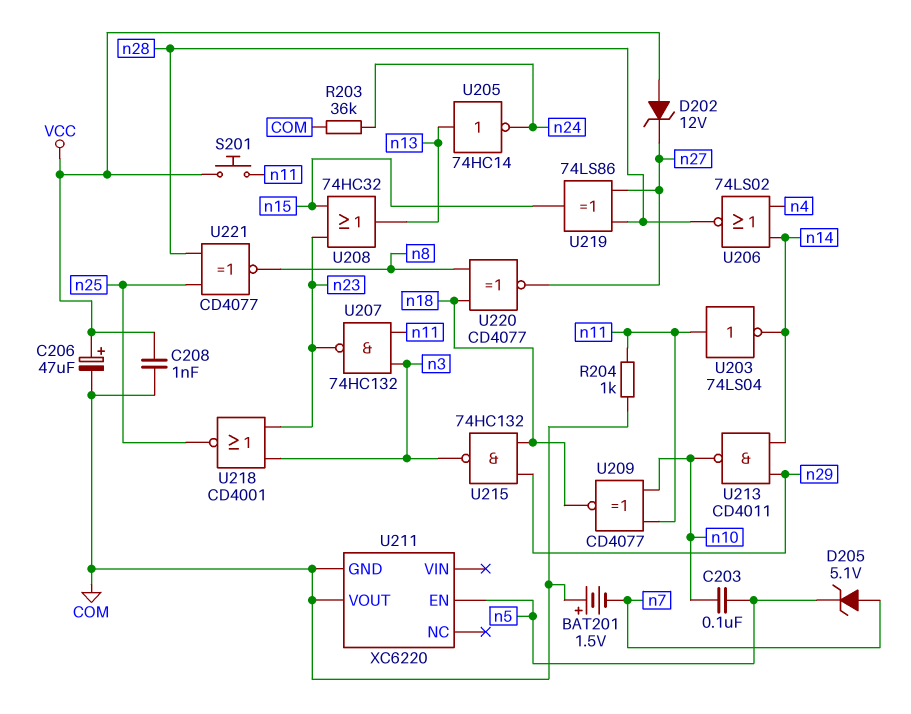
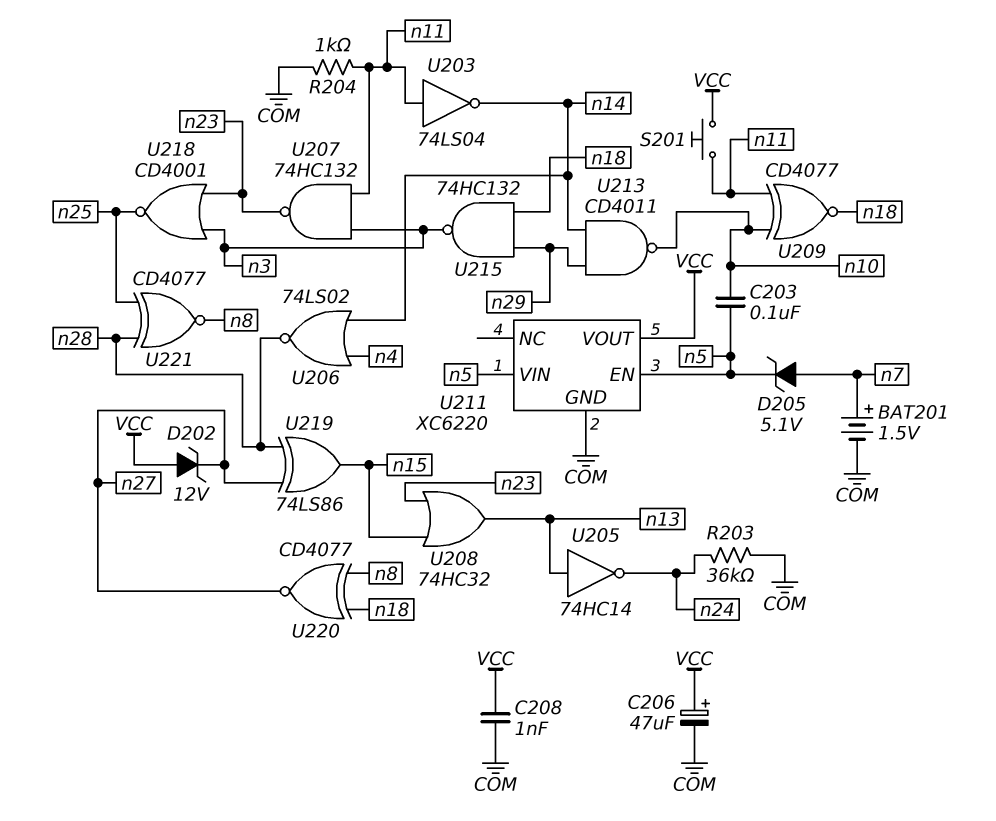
BAT201: 1.5V (plus COM, minus n7) -> 1.5V (plus n7, minus COM)
U211 pin VIN: none -> n5
U211 pin VOUT: COM -> VCC

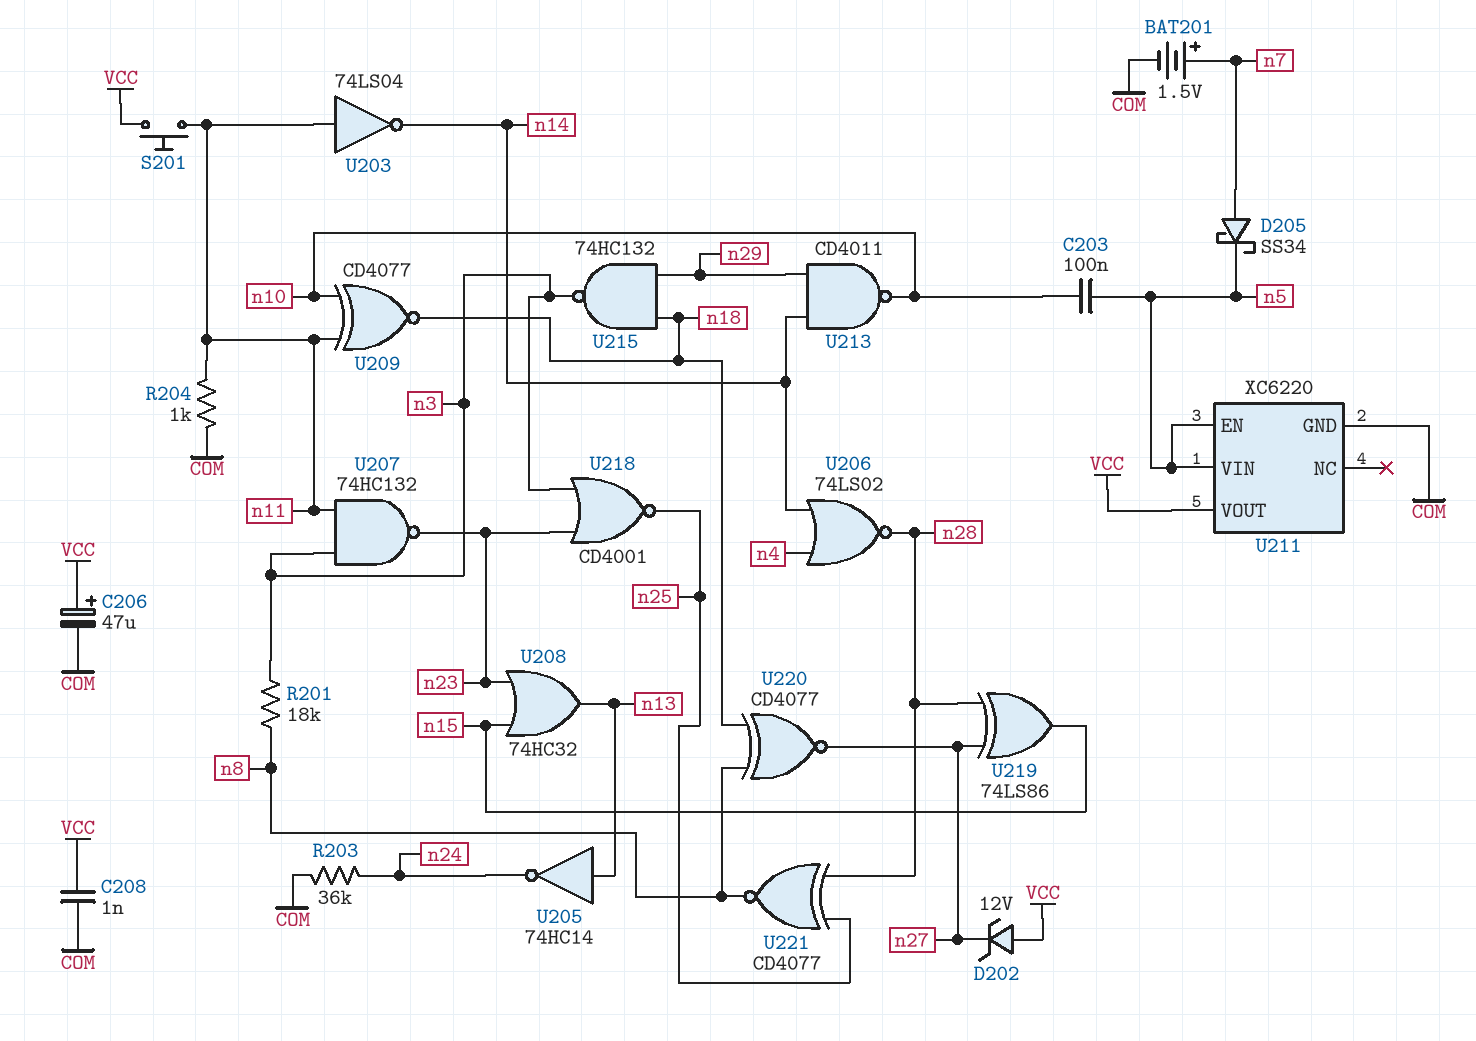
D205: zener 5.1V (A n7, K n5) -> schottky SS34 (A n7, K n5)
R201: none -> 18k (n3, n8)

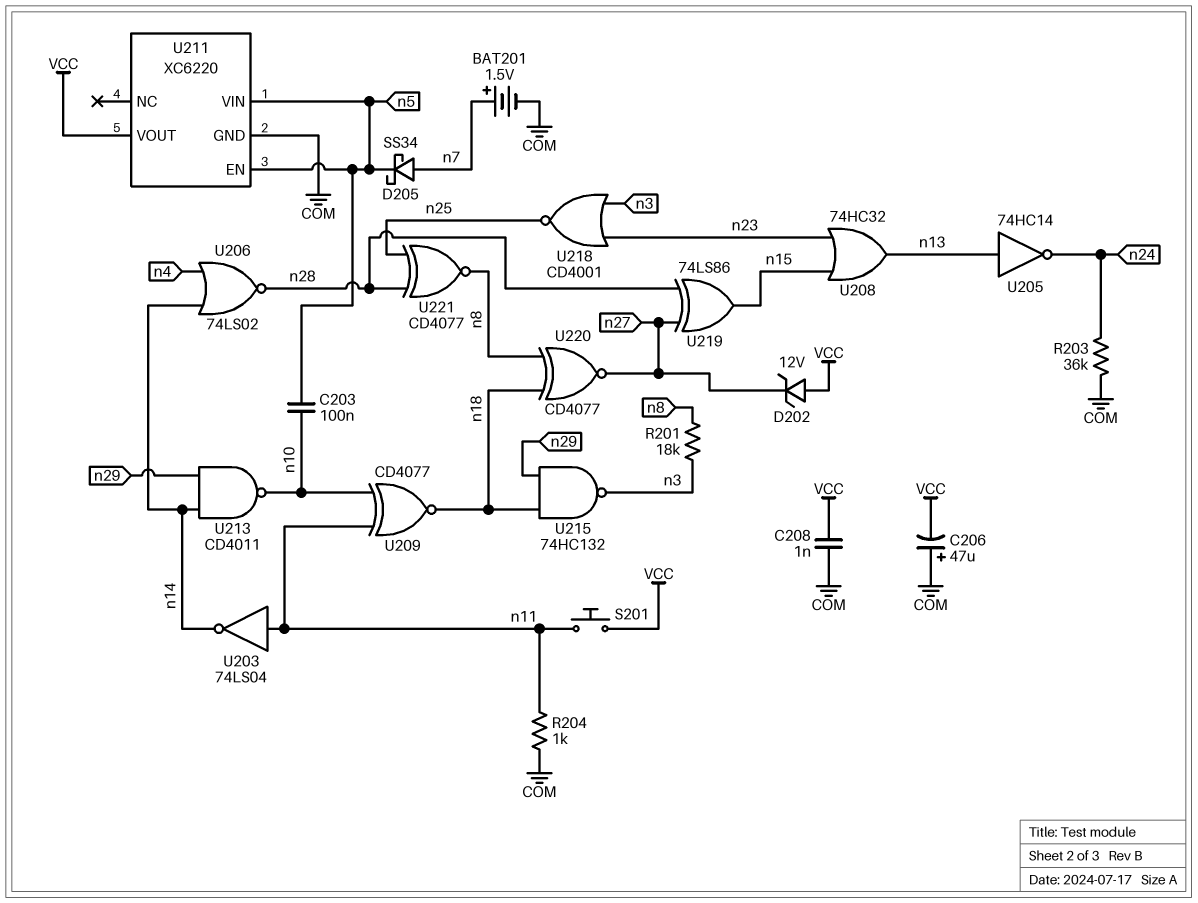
C206: 47uF (plus VCC, minus COM) -> 47uF (plus COM, minus VCC)
U207: NAND 74HC132 (in n3, in n11, out n23) -> none

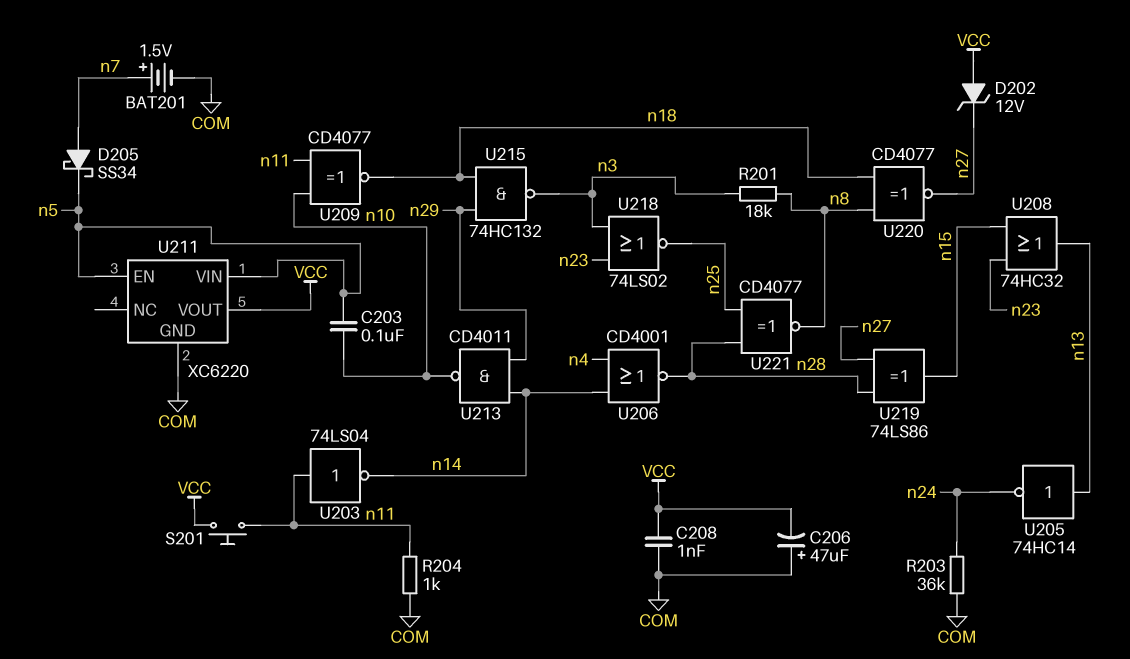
U206: NOR 74LS02 (in n4, in n14, out n28) -> NOR CD4001 (in n4, in n14, out n28)
U218: NOR CD4001 (in n3, in n23, out n25) -> NOR 74LS02 (in n3, in n23, out n25)

